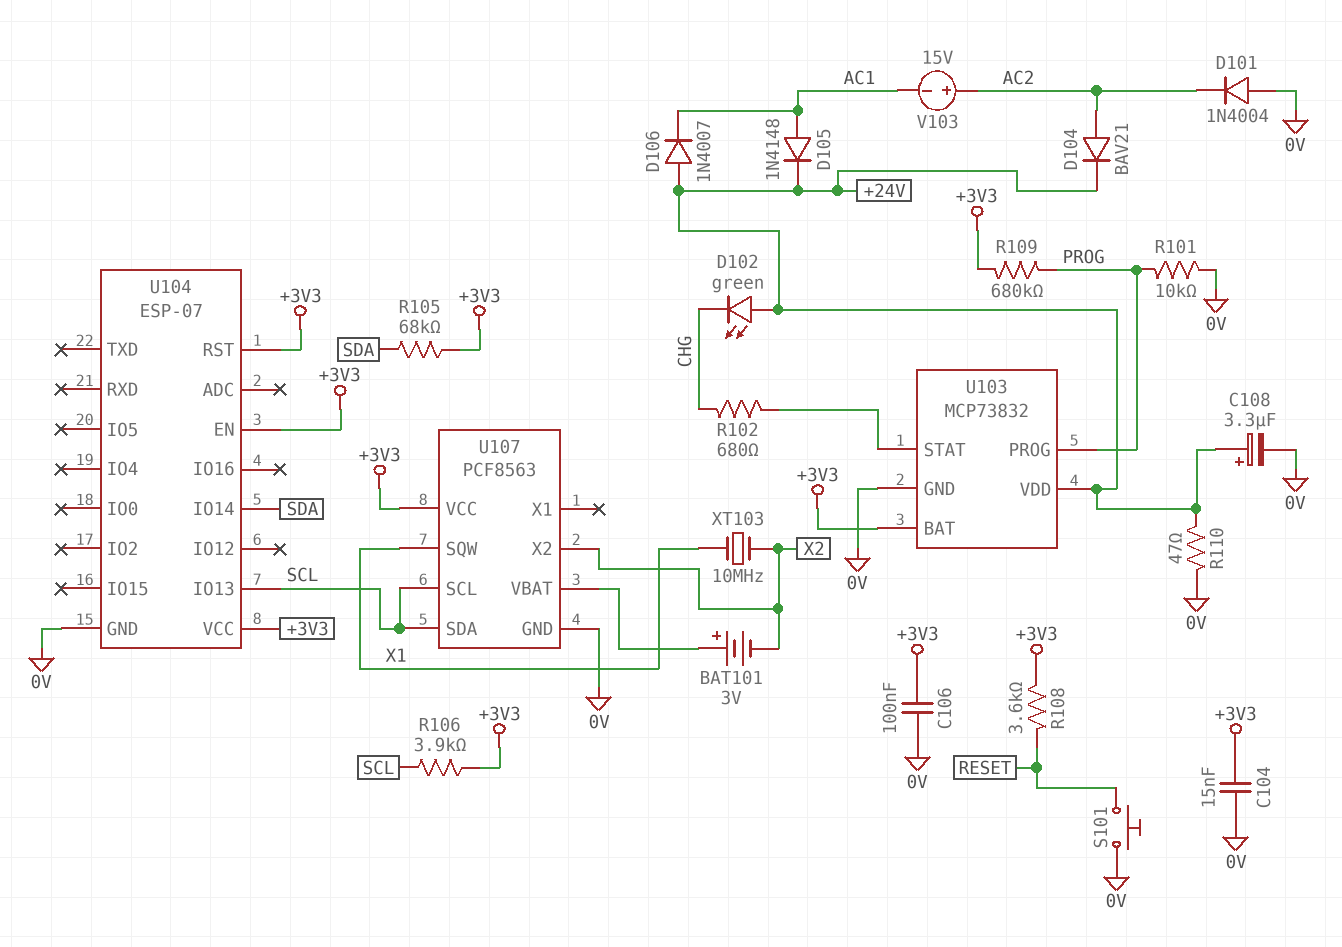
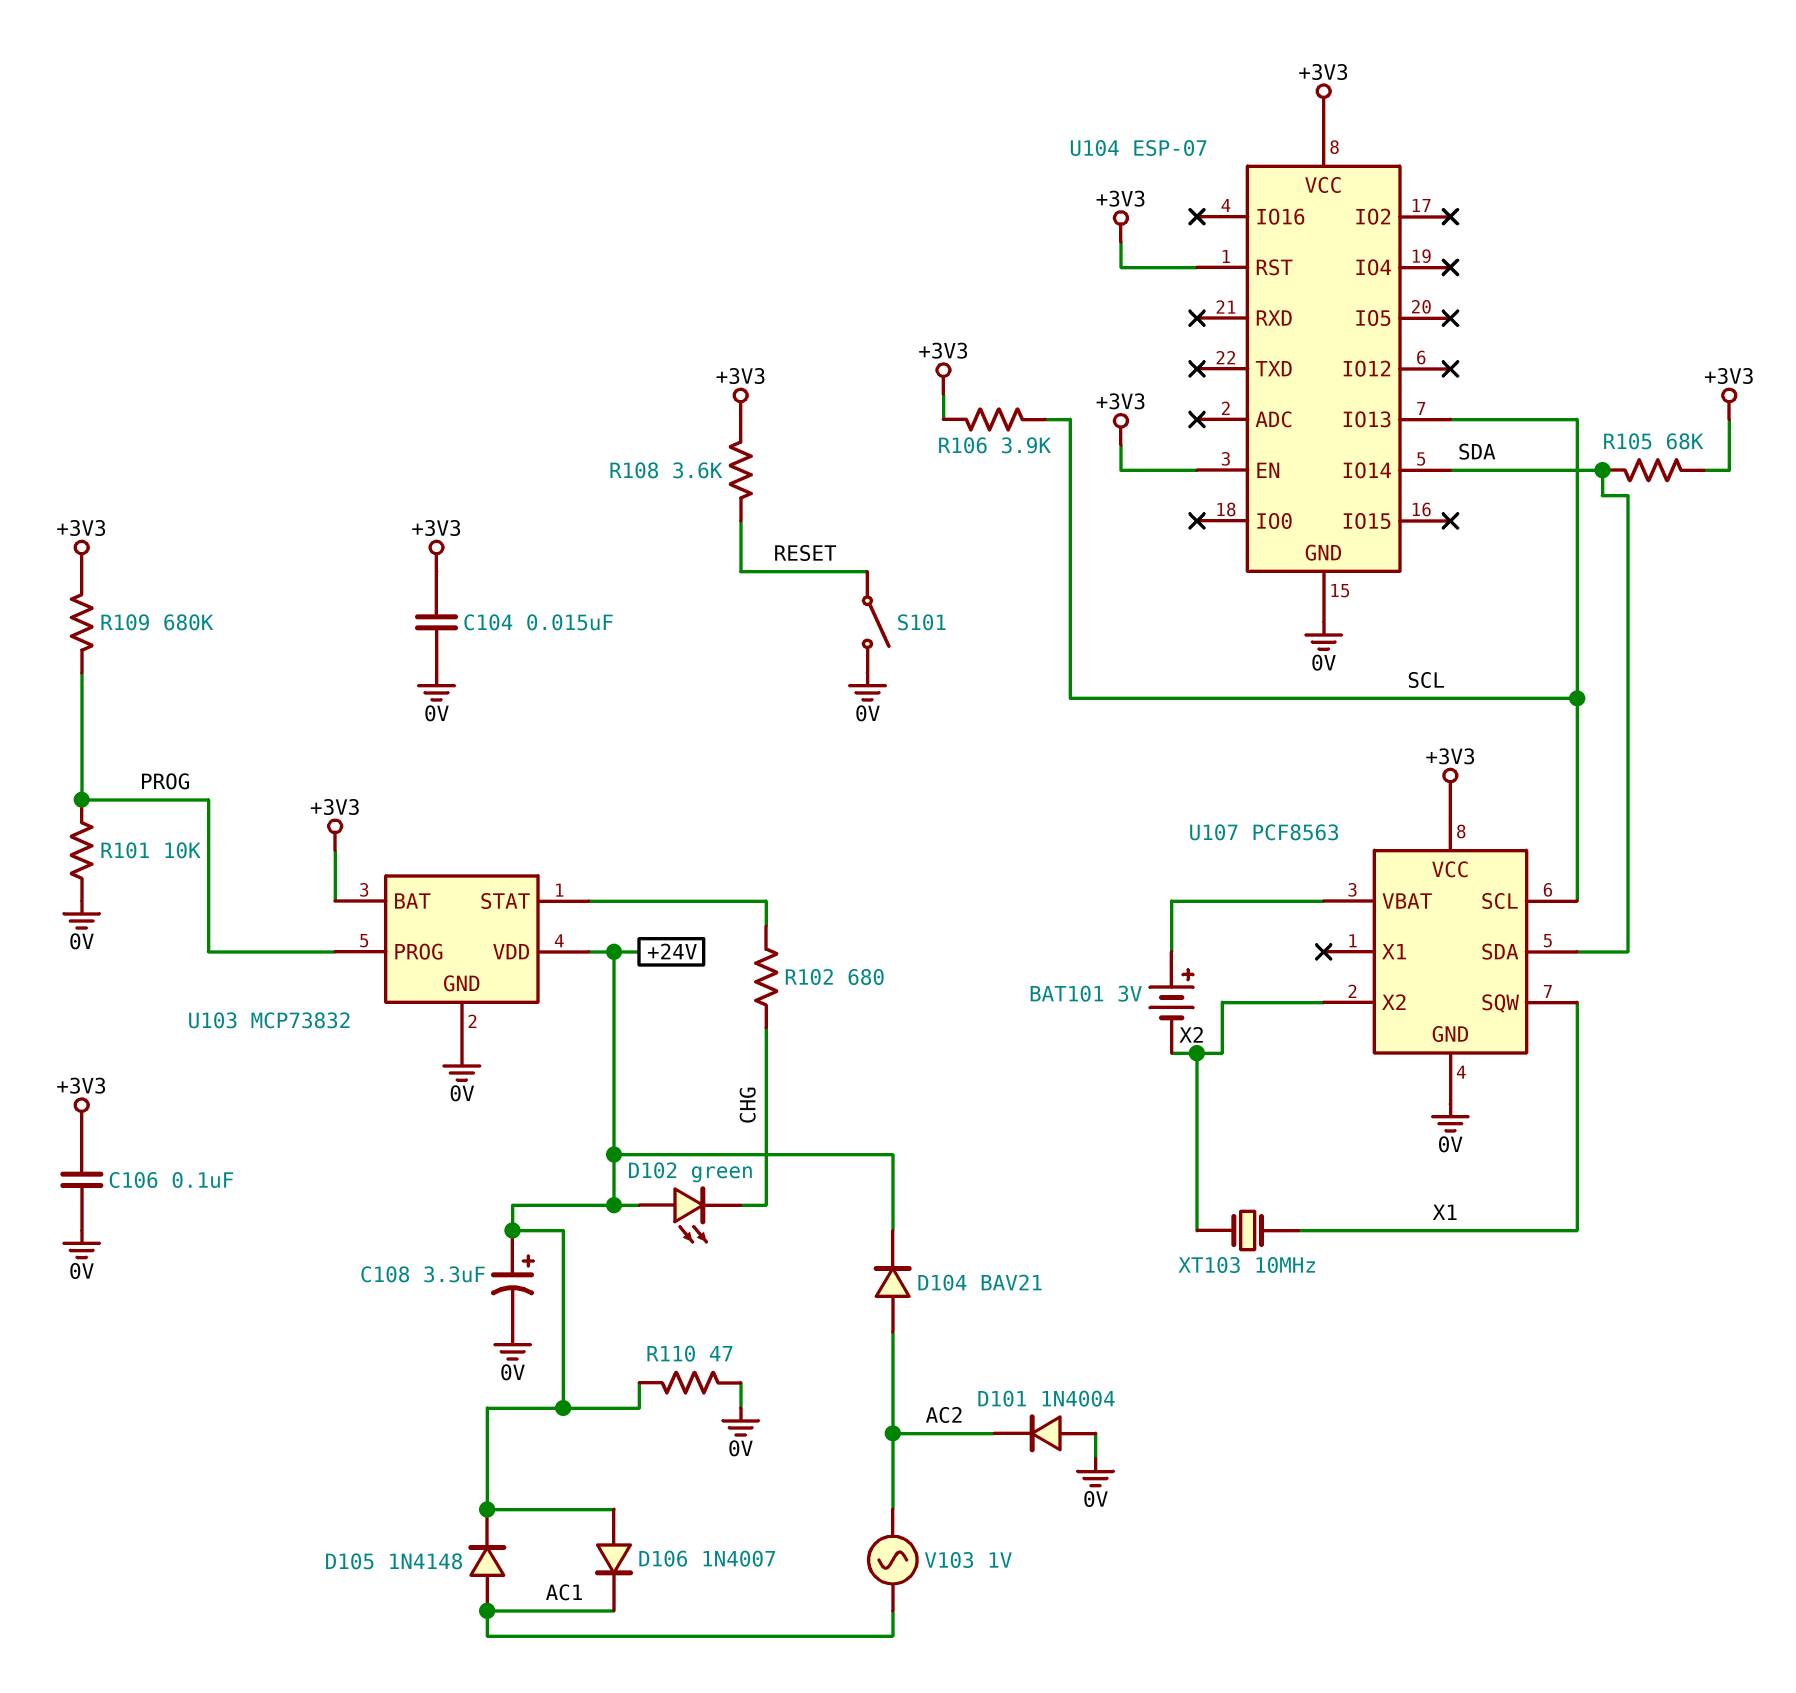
S101: button (0V, RESET) -> switch (0V, RESET)
U107 pin SDA: SCL -> SDA
V103: 15V (plus AC2, minus AC1) -> AC 1V (AC1, AC2)

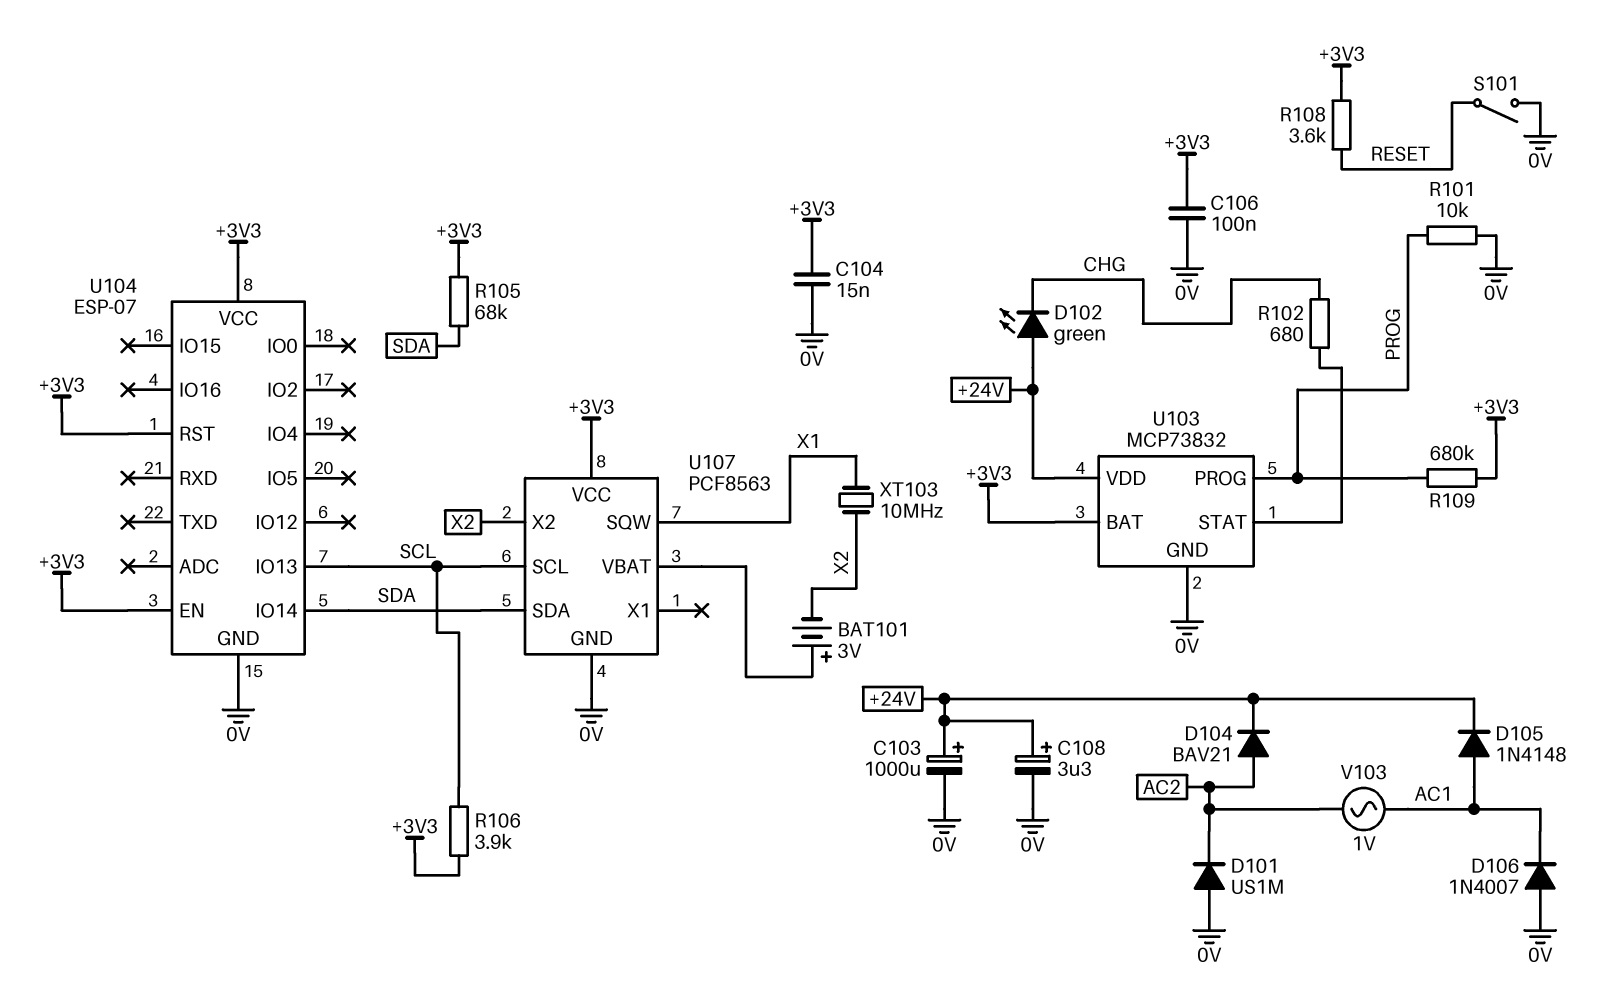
C103: none -> 1000uF (plus +24V, minus 0V)
D101: diode 1N4004 (A 0V, K AC2) -> diode US1M (A 0V, K AC2)
D106: diode 1N4007 (A +24V, K AC1) -> diode 1N4007 (A 0V, K AC1)
R110: 47 (+24V, 0V) -> none

